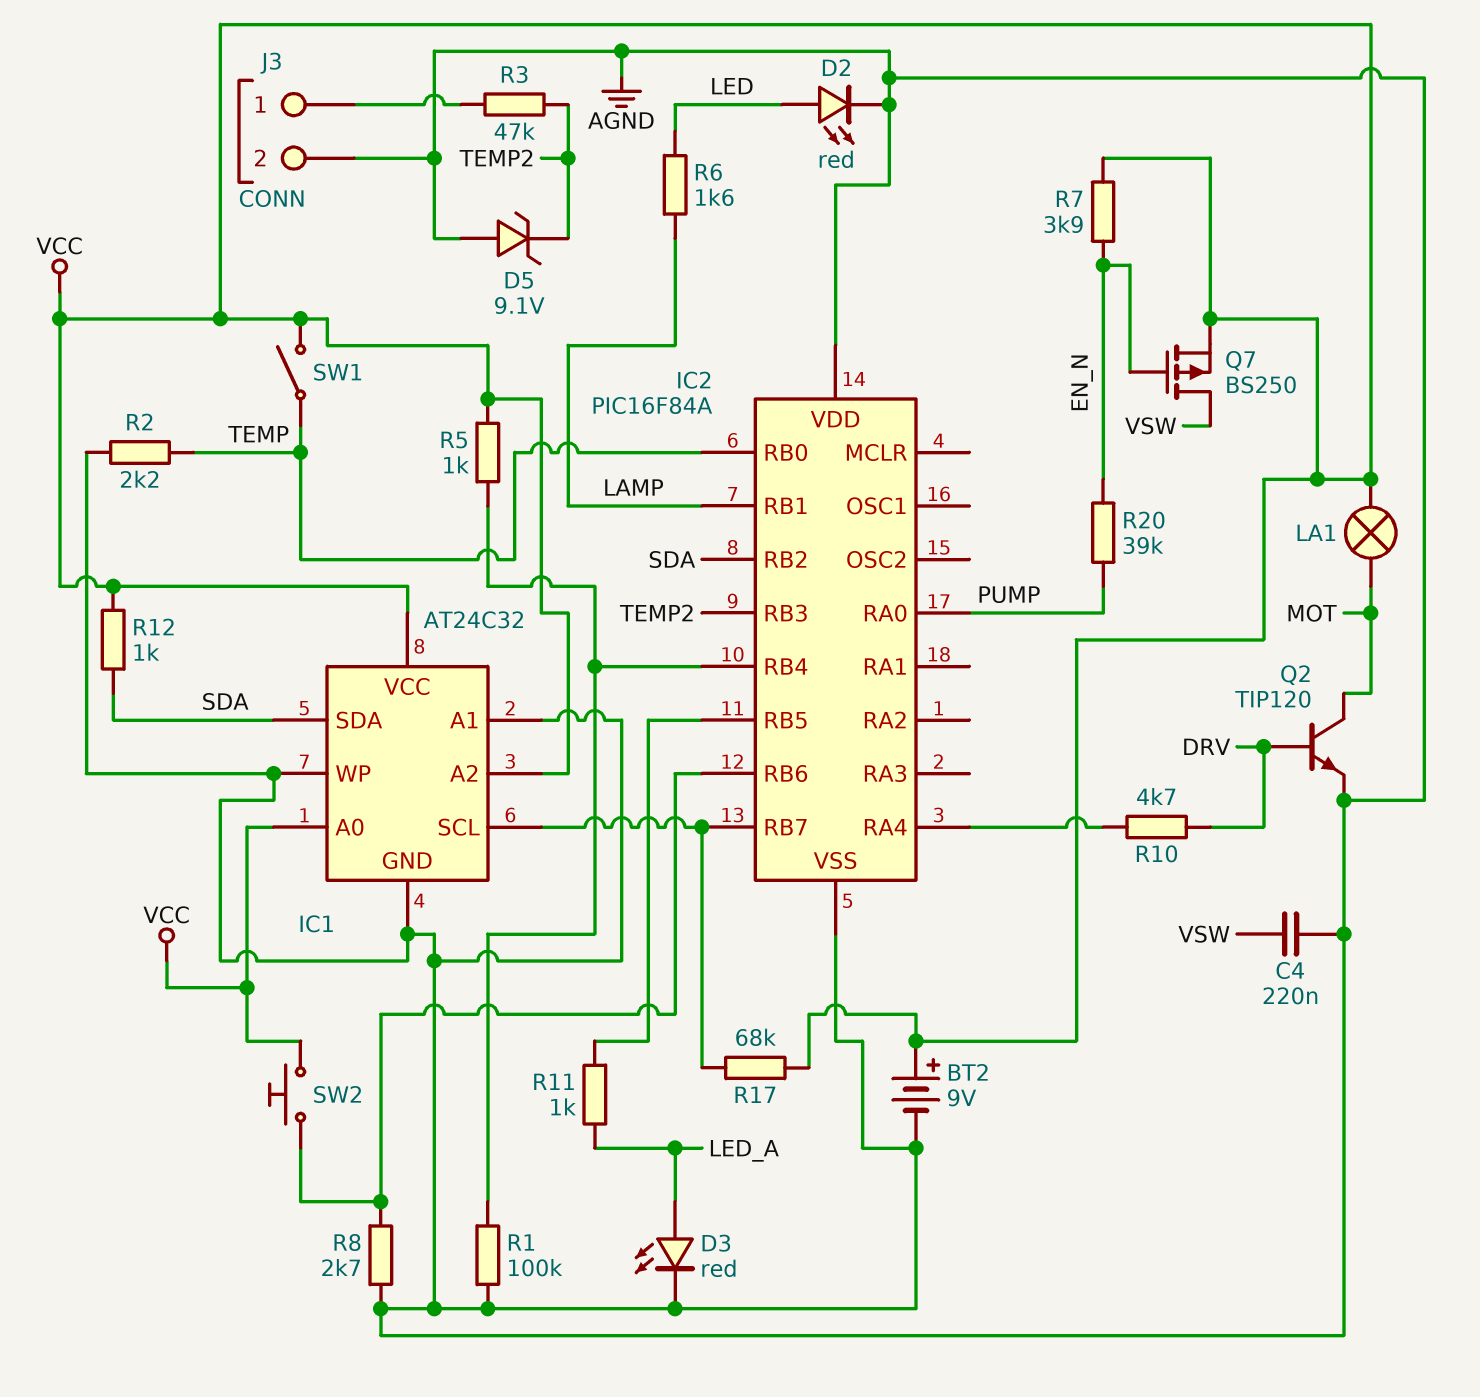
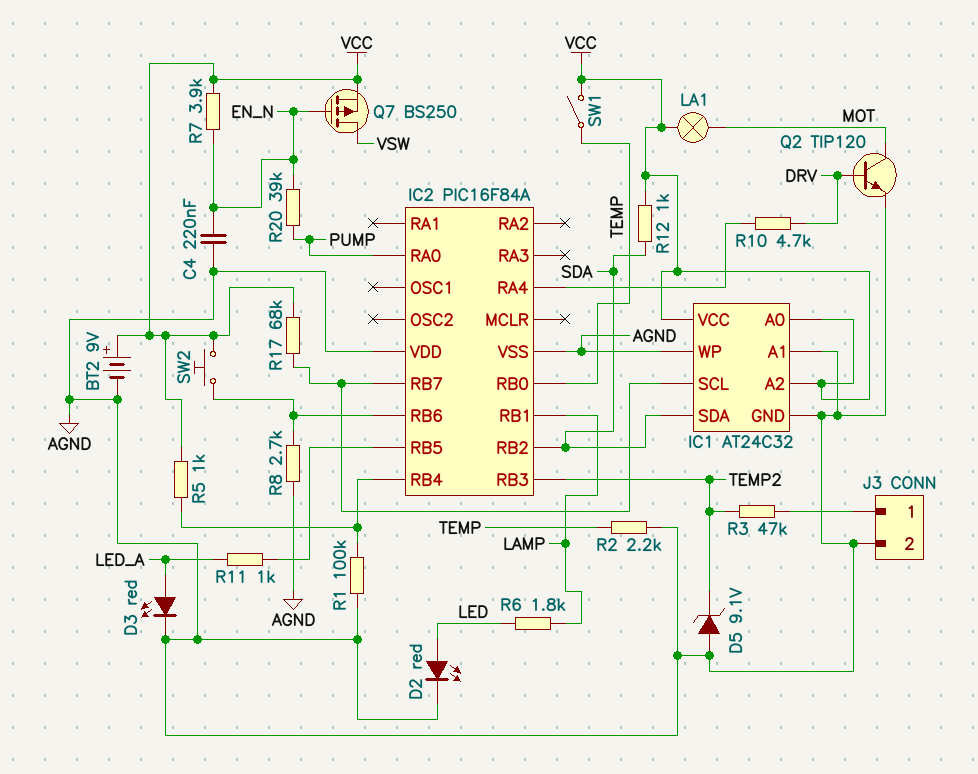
C4: 220nF (AGND, VSW) -> 220nF (AGND, EN_N)
R6: 1.6k (LAMP, LED) -> 1.8k (LAMP, LED)

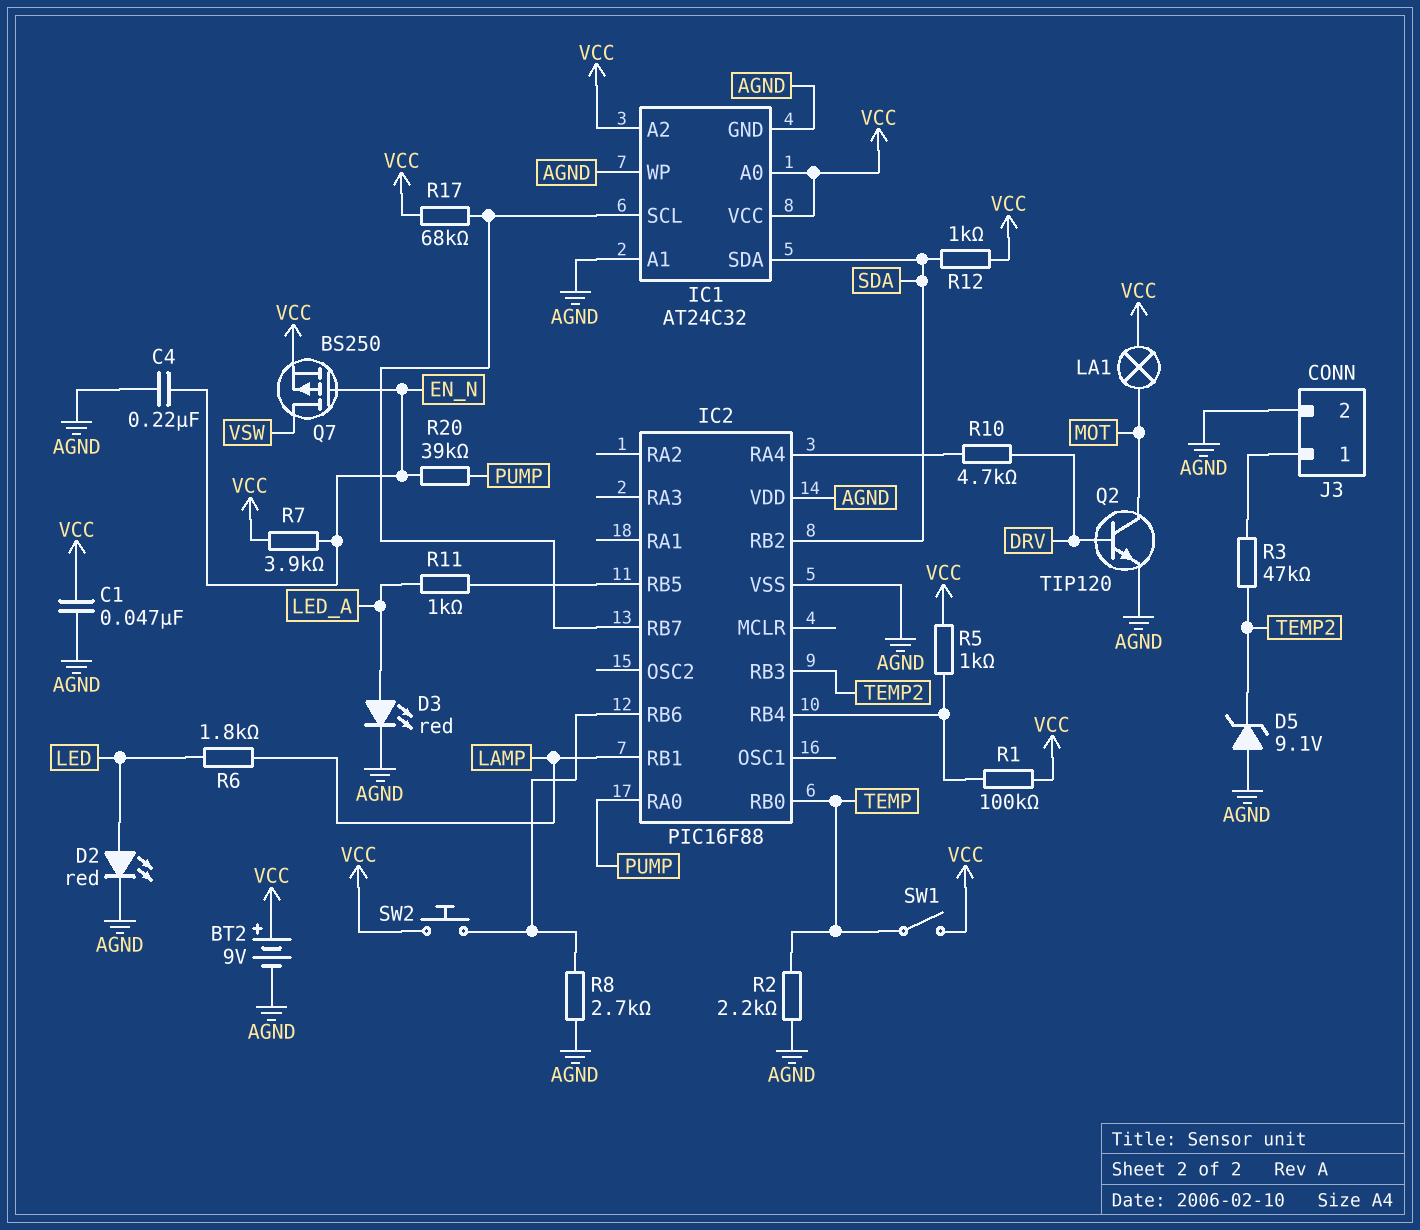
C1: none -> 47nF (AGND, VCC)
IC2: PIC16F84A -> PIC16F88
R1: 100k (AGND, IC2/RB4) -> 100k (IC2/RB4, VCC)

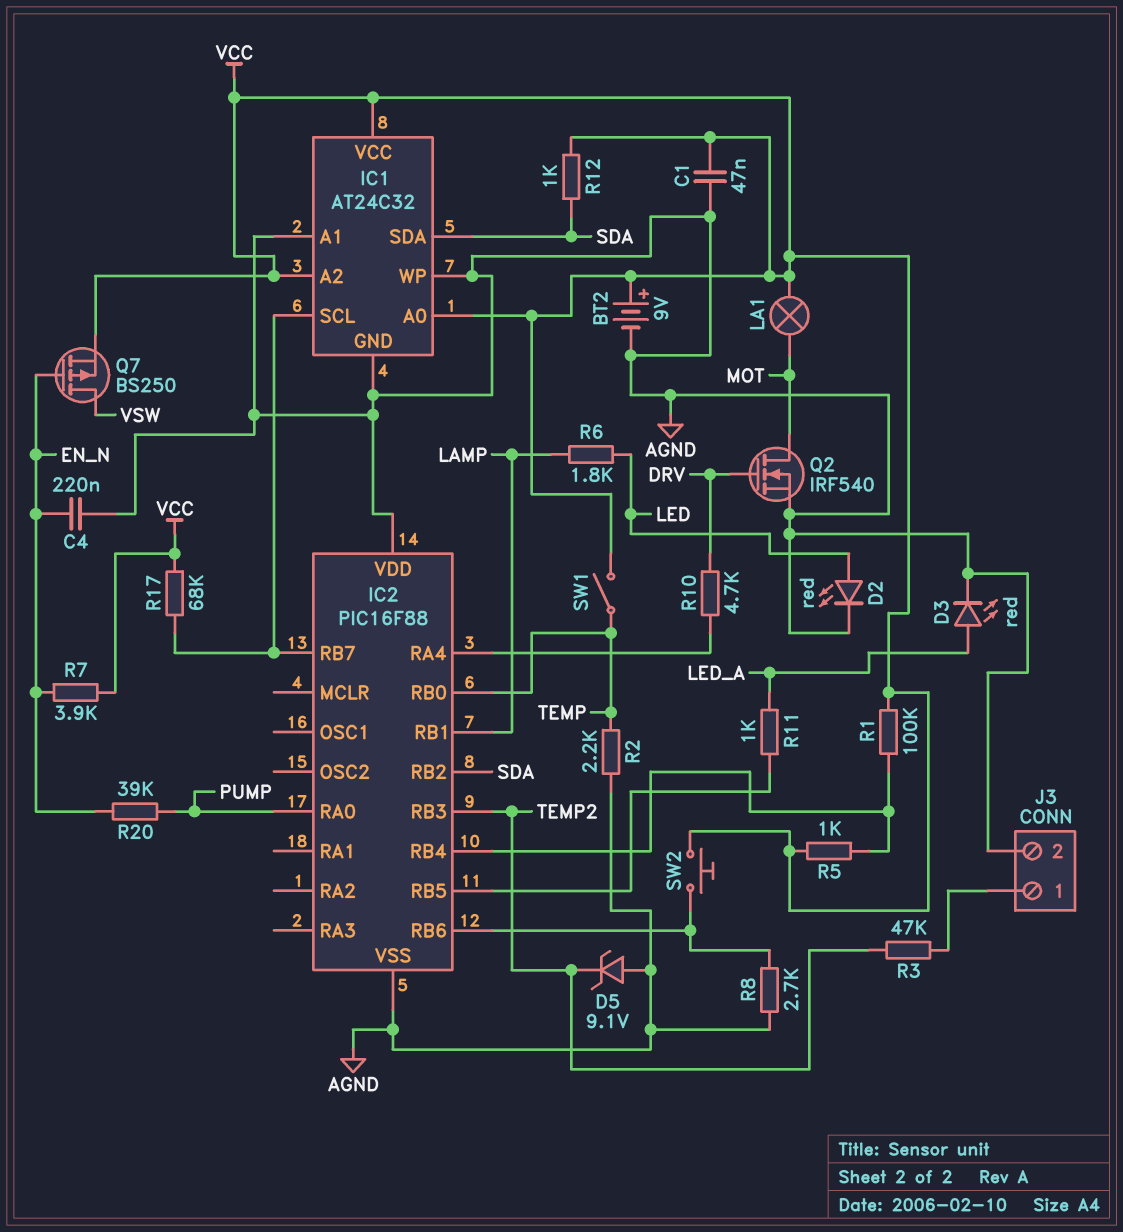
Q2: NPN TIP120 (B DRV, C MOT, E AGND) -> NMOS IRF540 (G DRV, D MOT, S AGND)

